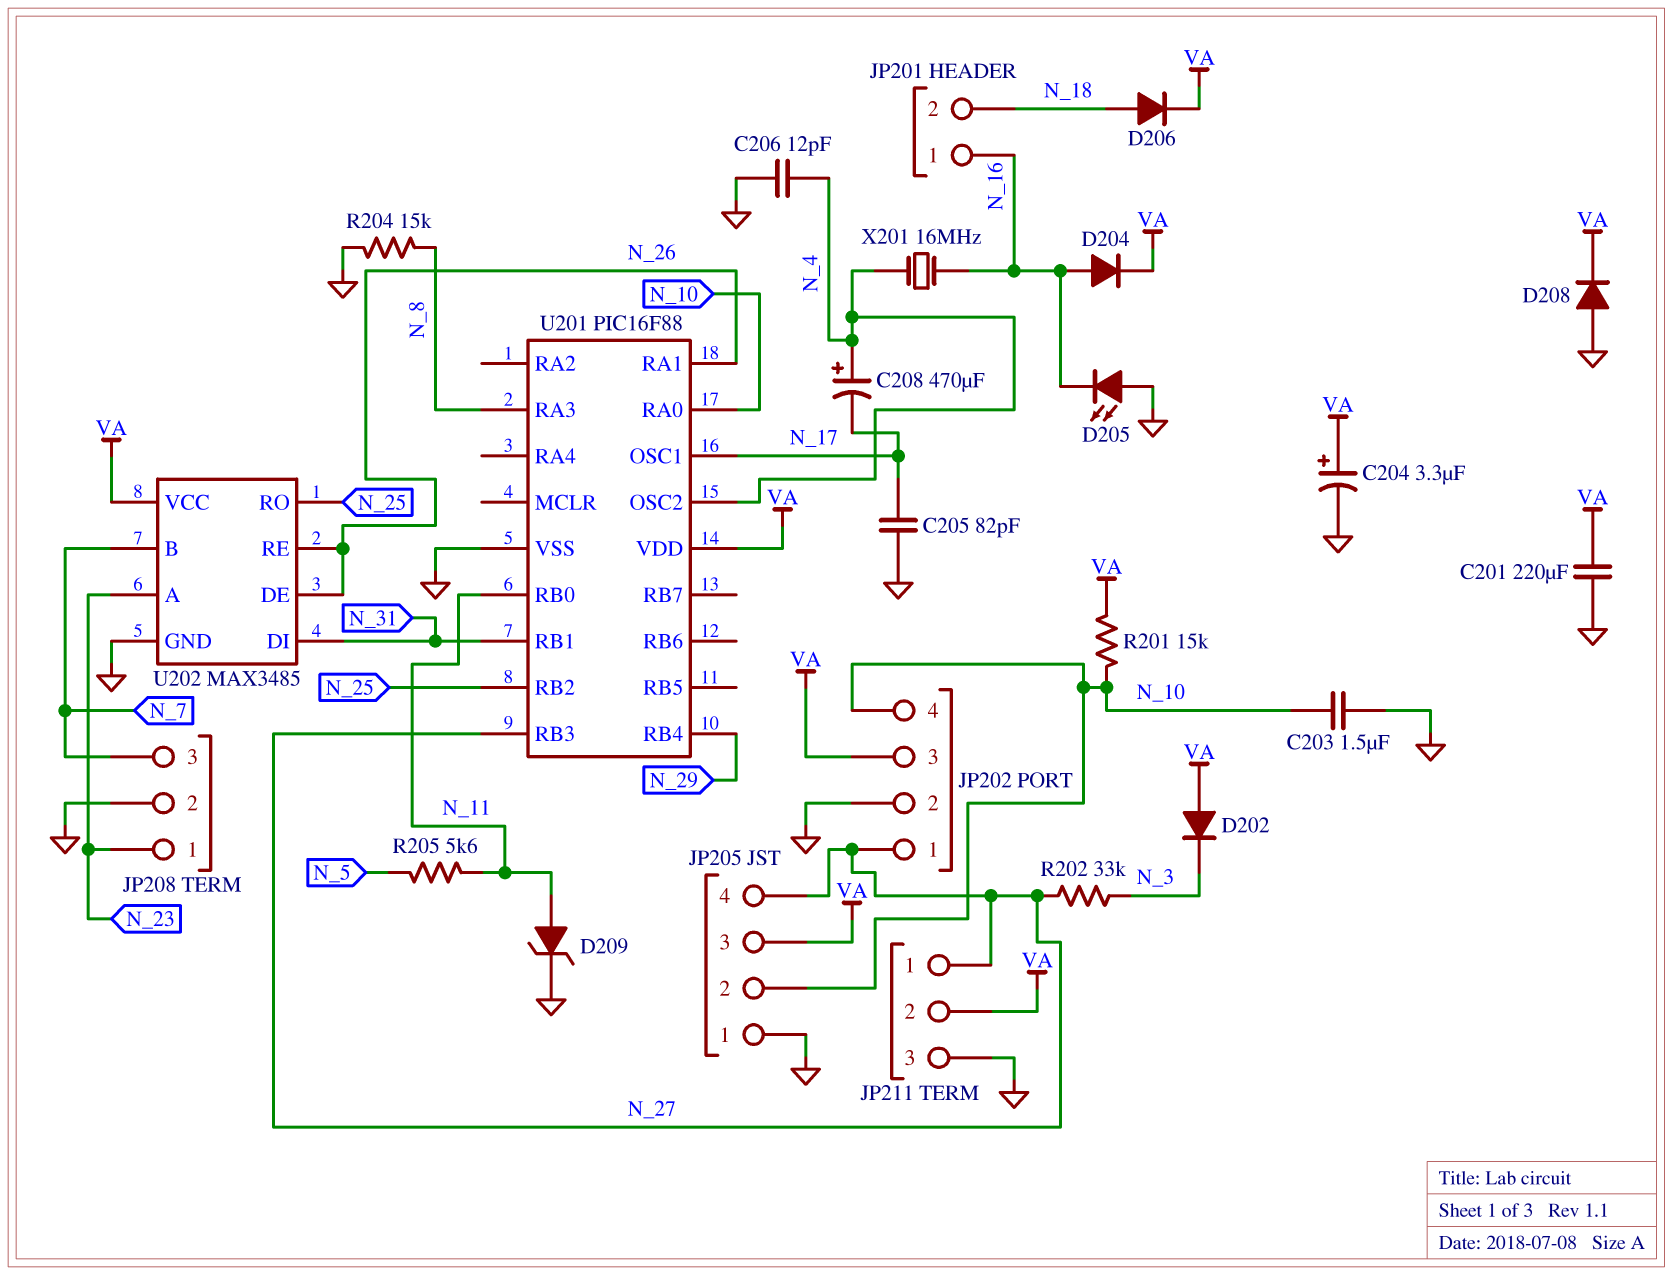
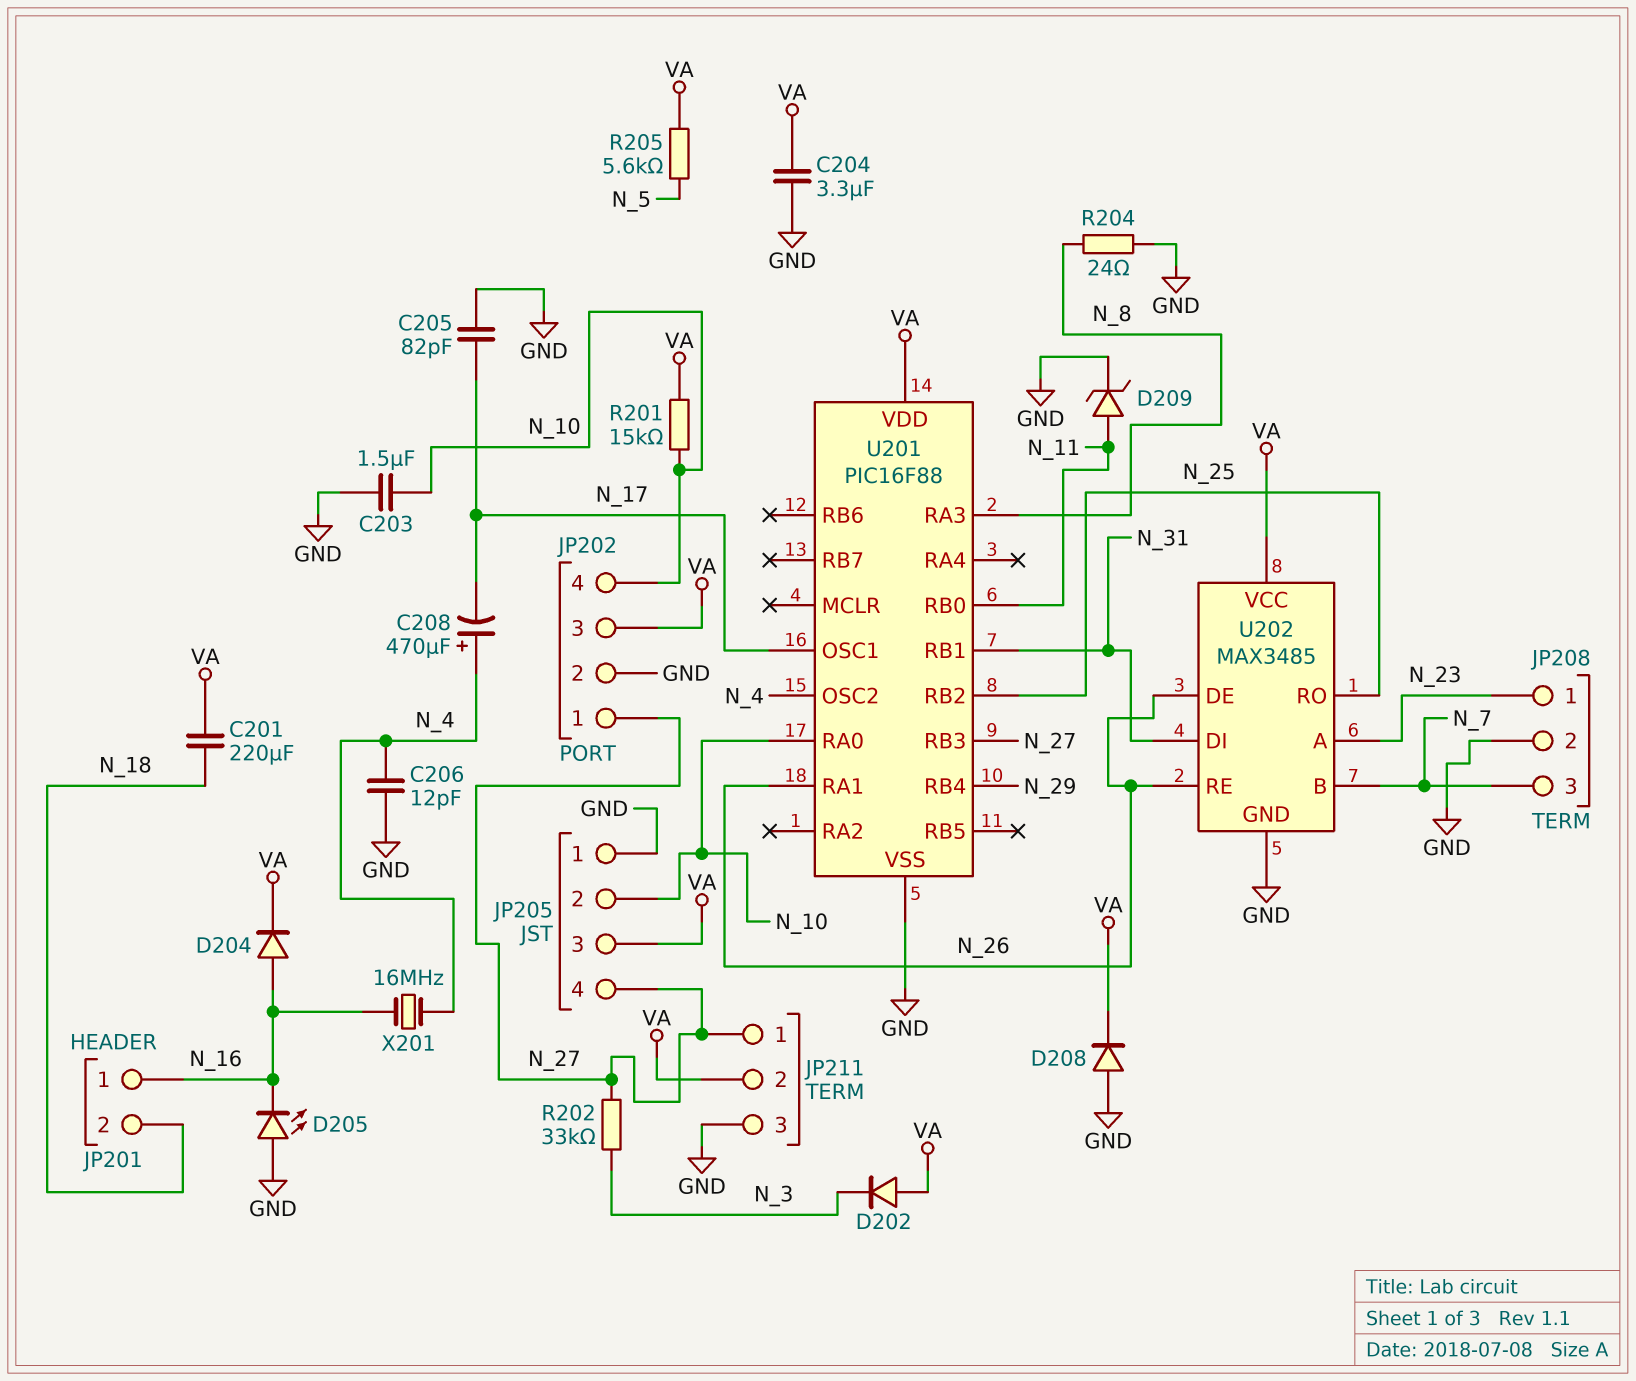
C201: 220uF (GND, VA) -> 220uF (N_18, VA)
C204: 3.3uF (plus VA, minus GND) -> 3.3uF (GND, VA)
D206: diode (A N_18, K VA) -> none
R204: 15k (GND, N_8) -> 24 (GND, N_8)
R205: 5.6k (N_5, N_11) -> 5.6k (N_5, VA)

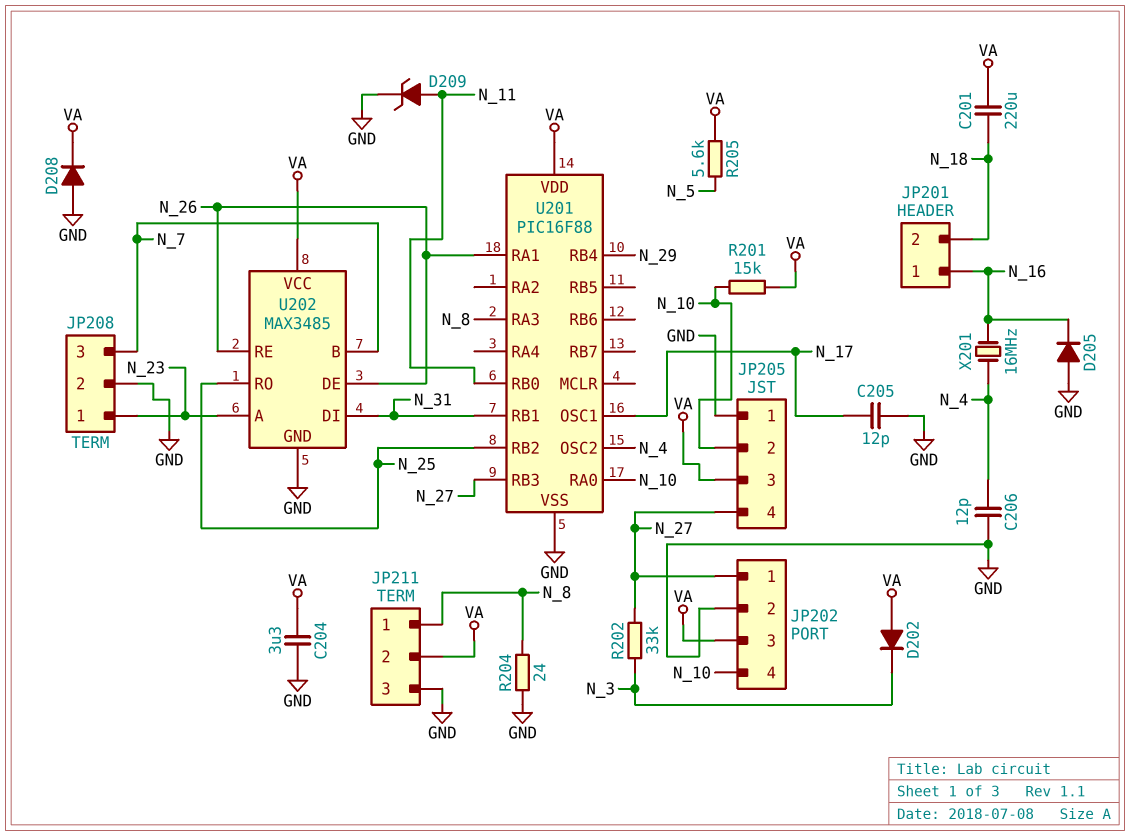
C203: 1.5uF (GND, N_10) -> none
C205: 82pF (GND, N_17) -> 12pF (GND, N_17)
C208: 470uF (plus N_4, minus N_17) -> none
D204: diode (A N_16, K VA) -> none
D205: LED (A GND, K N_16) -> diode (A GND, K N_16)
JP211 pin 1: N_27 -> N_8

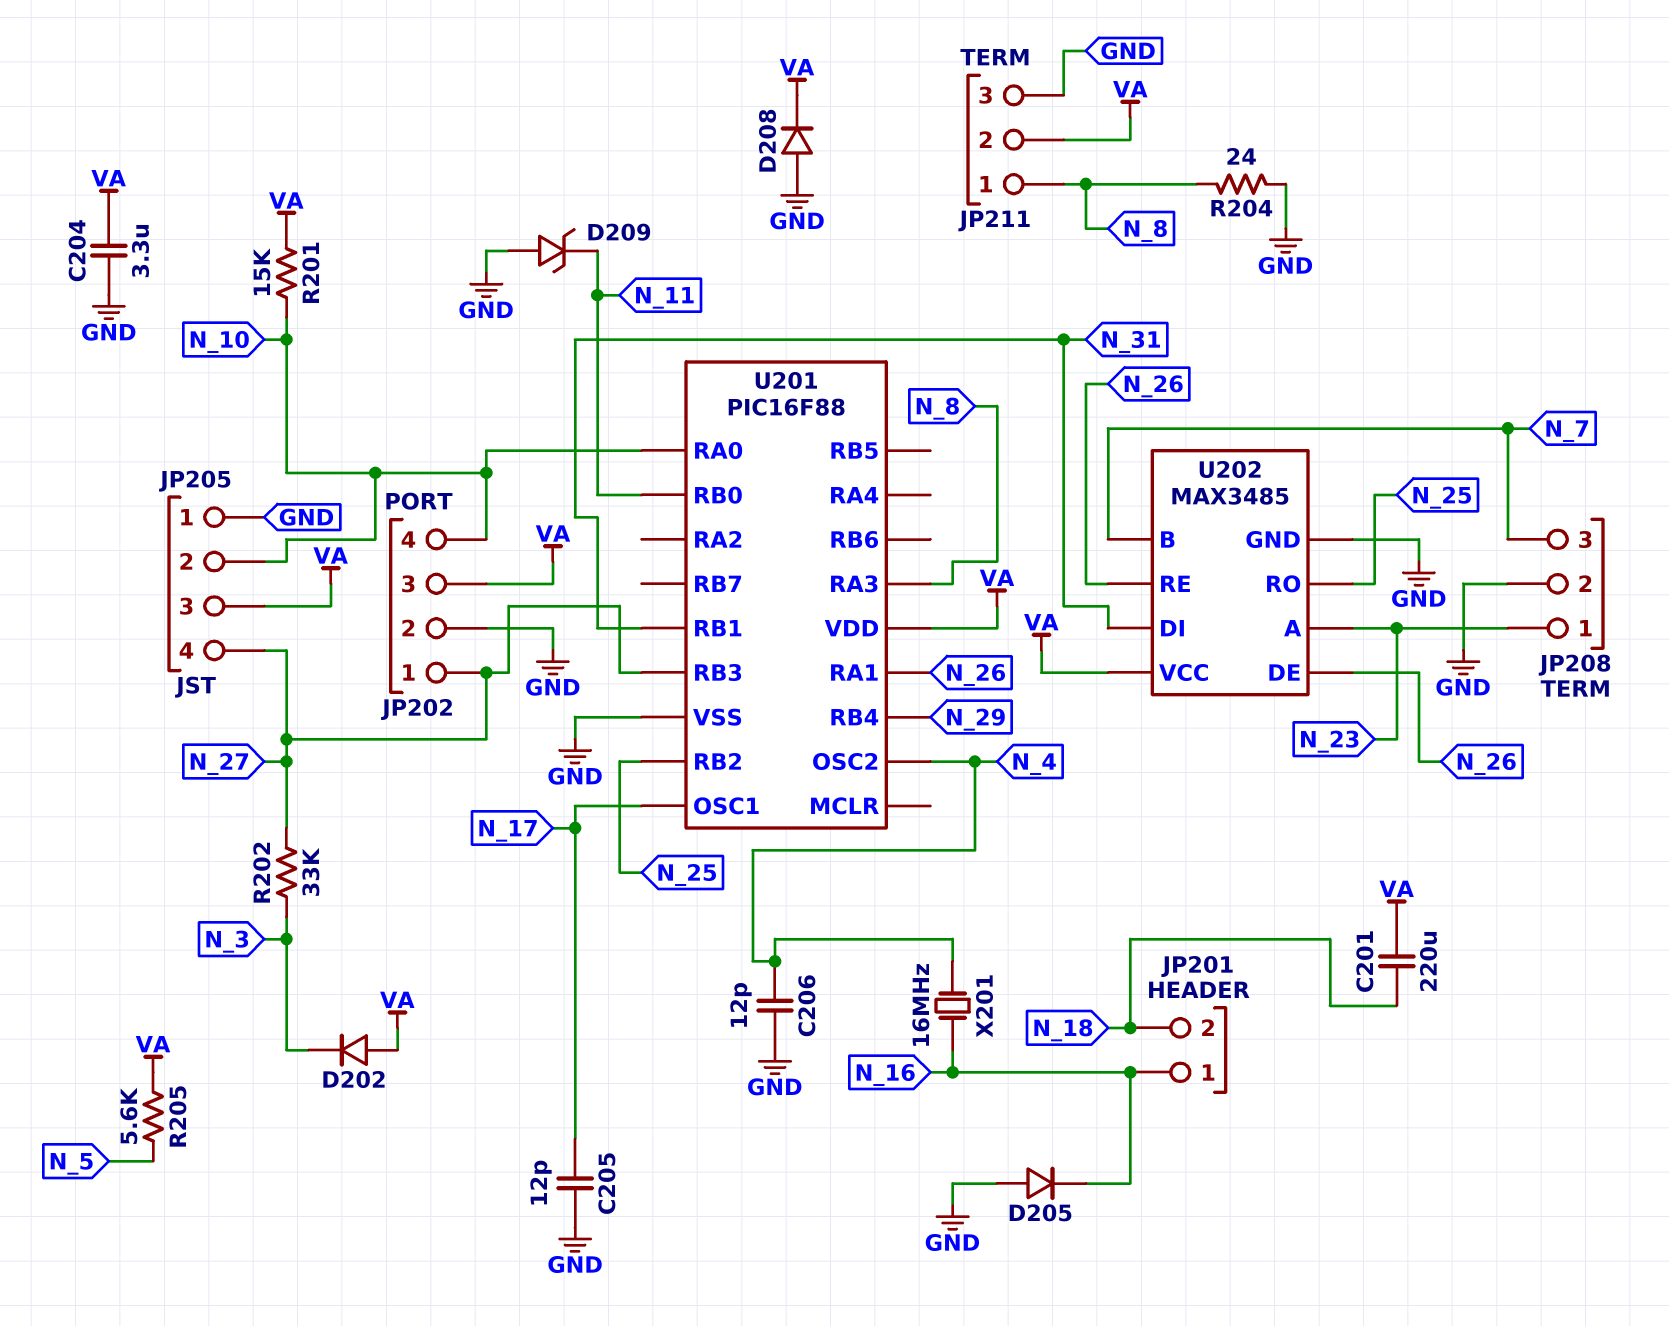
D209: zener (A N_11, K GND) -> zener (A GND, K N_11)

